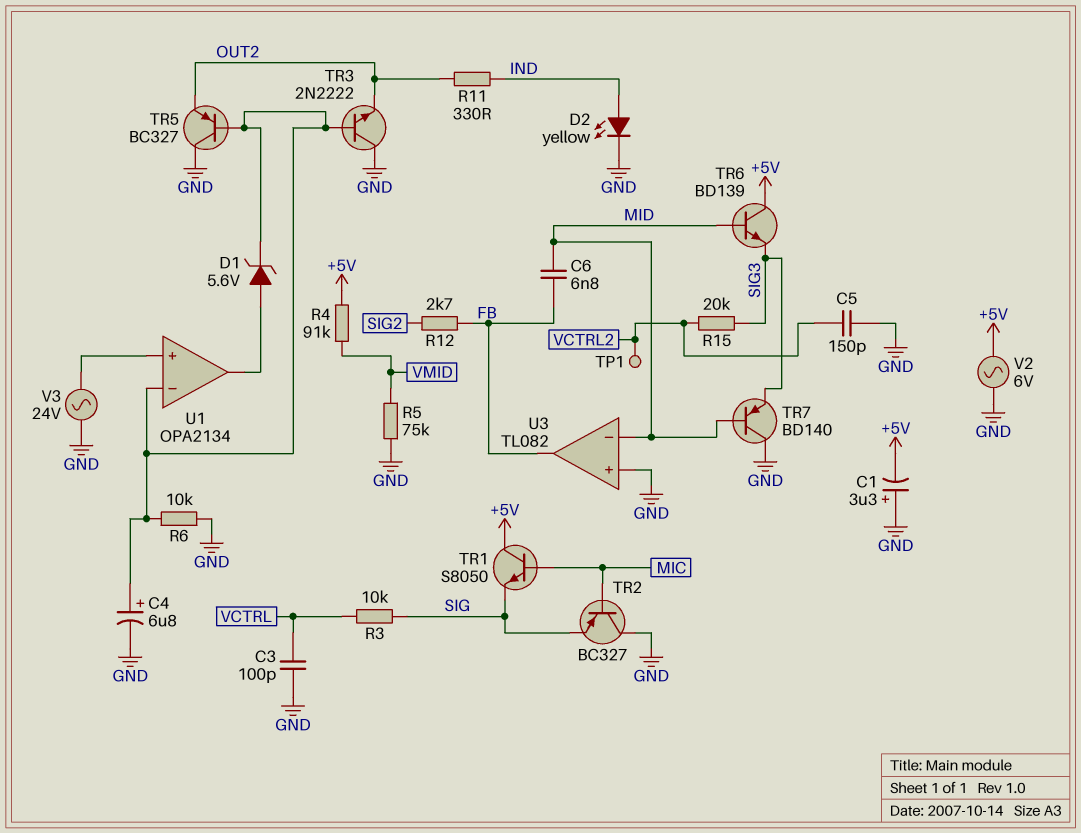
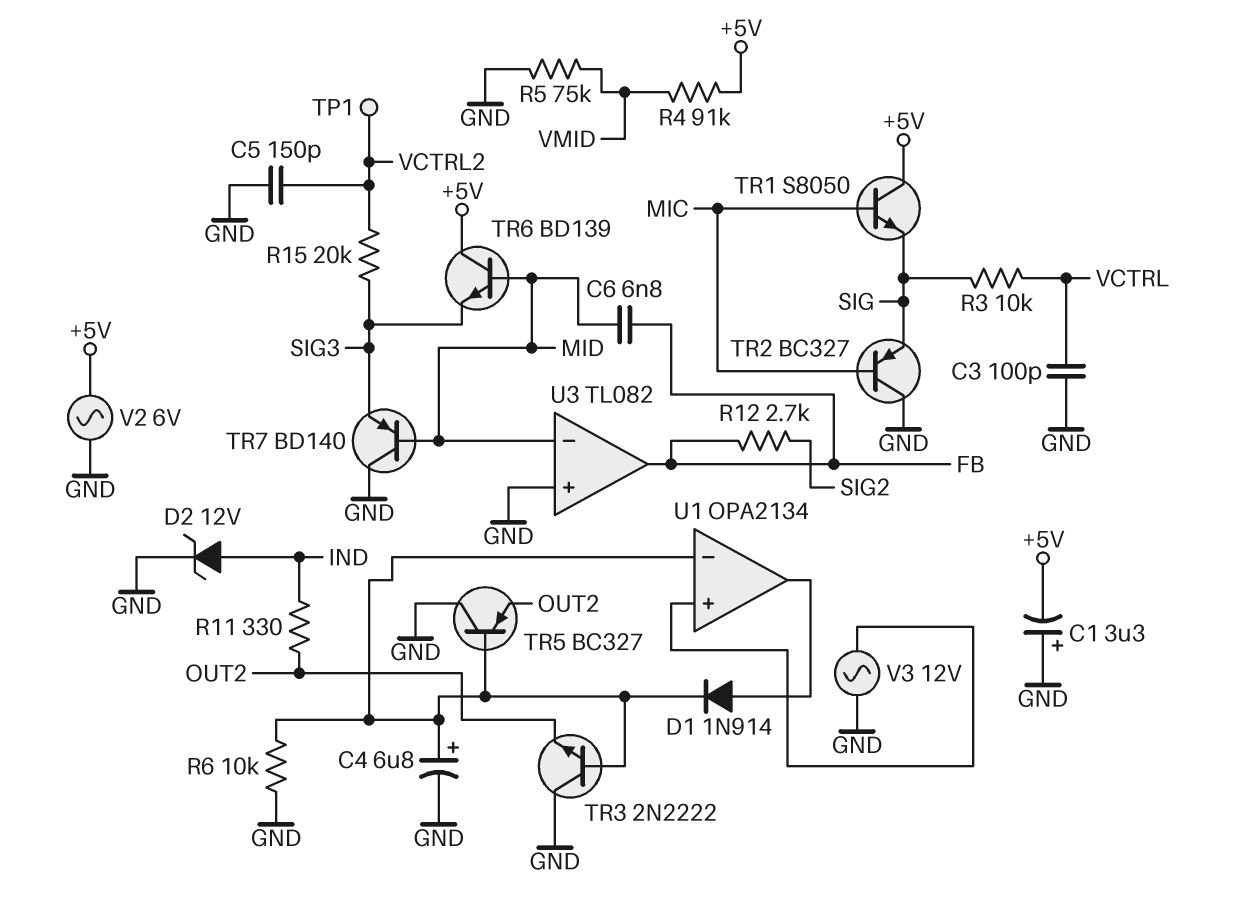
D1: zener 5.6V (A U1/out, K U1/in-) -> diode 1N914 (A U1/out, K U1/in-)
D2: LED yellow (A IND, K GND) -> zener 12V (A IND, K GND)
V3: AC 24V (GND, U1/in+) -> AC 12V (GND, U1/in+)

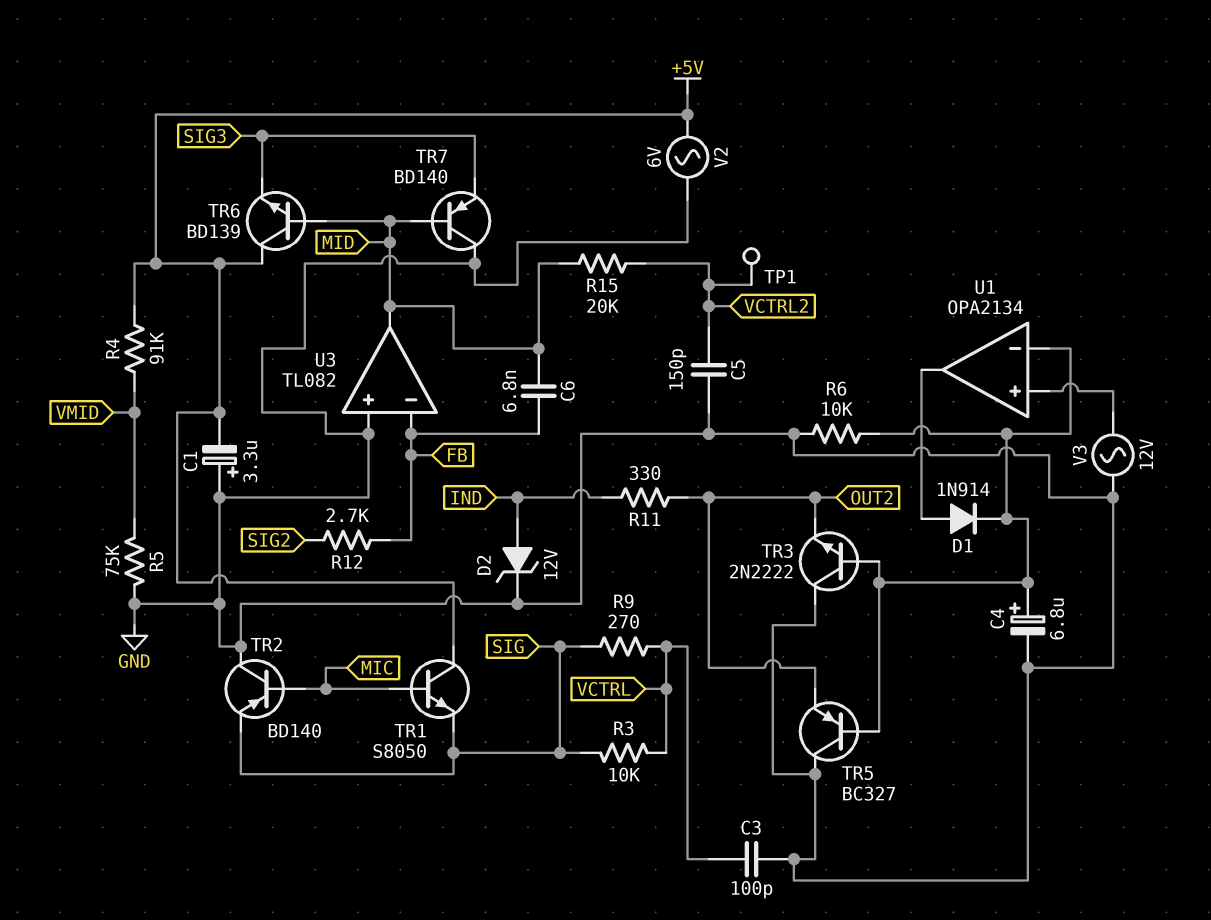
R9: none -> 270 (SIG, VCTRL)
R15: 20k (SIG3, VCTRL2) -> 20k (MID, VCTRL2)
TR2: PNP BC327 (B MIC, C GND, E SIG) -> PNP BD140 (B MIC, C GND, E SIG)
U3 pin in-: MID -> FB
U3 pin out: FB -> MID

